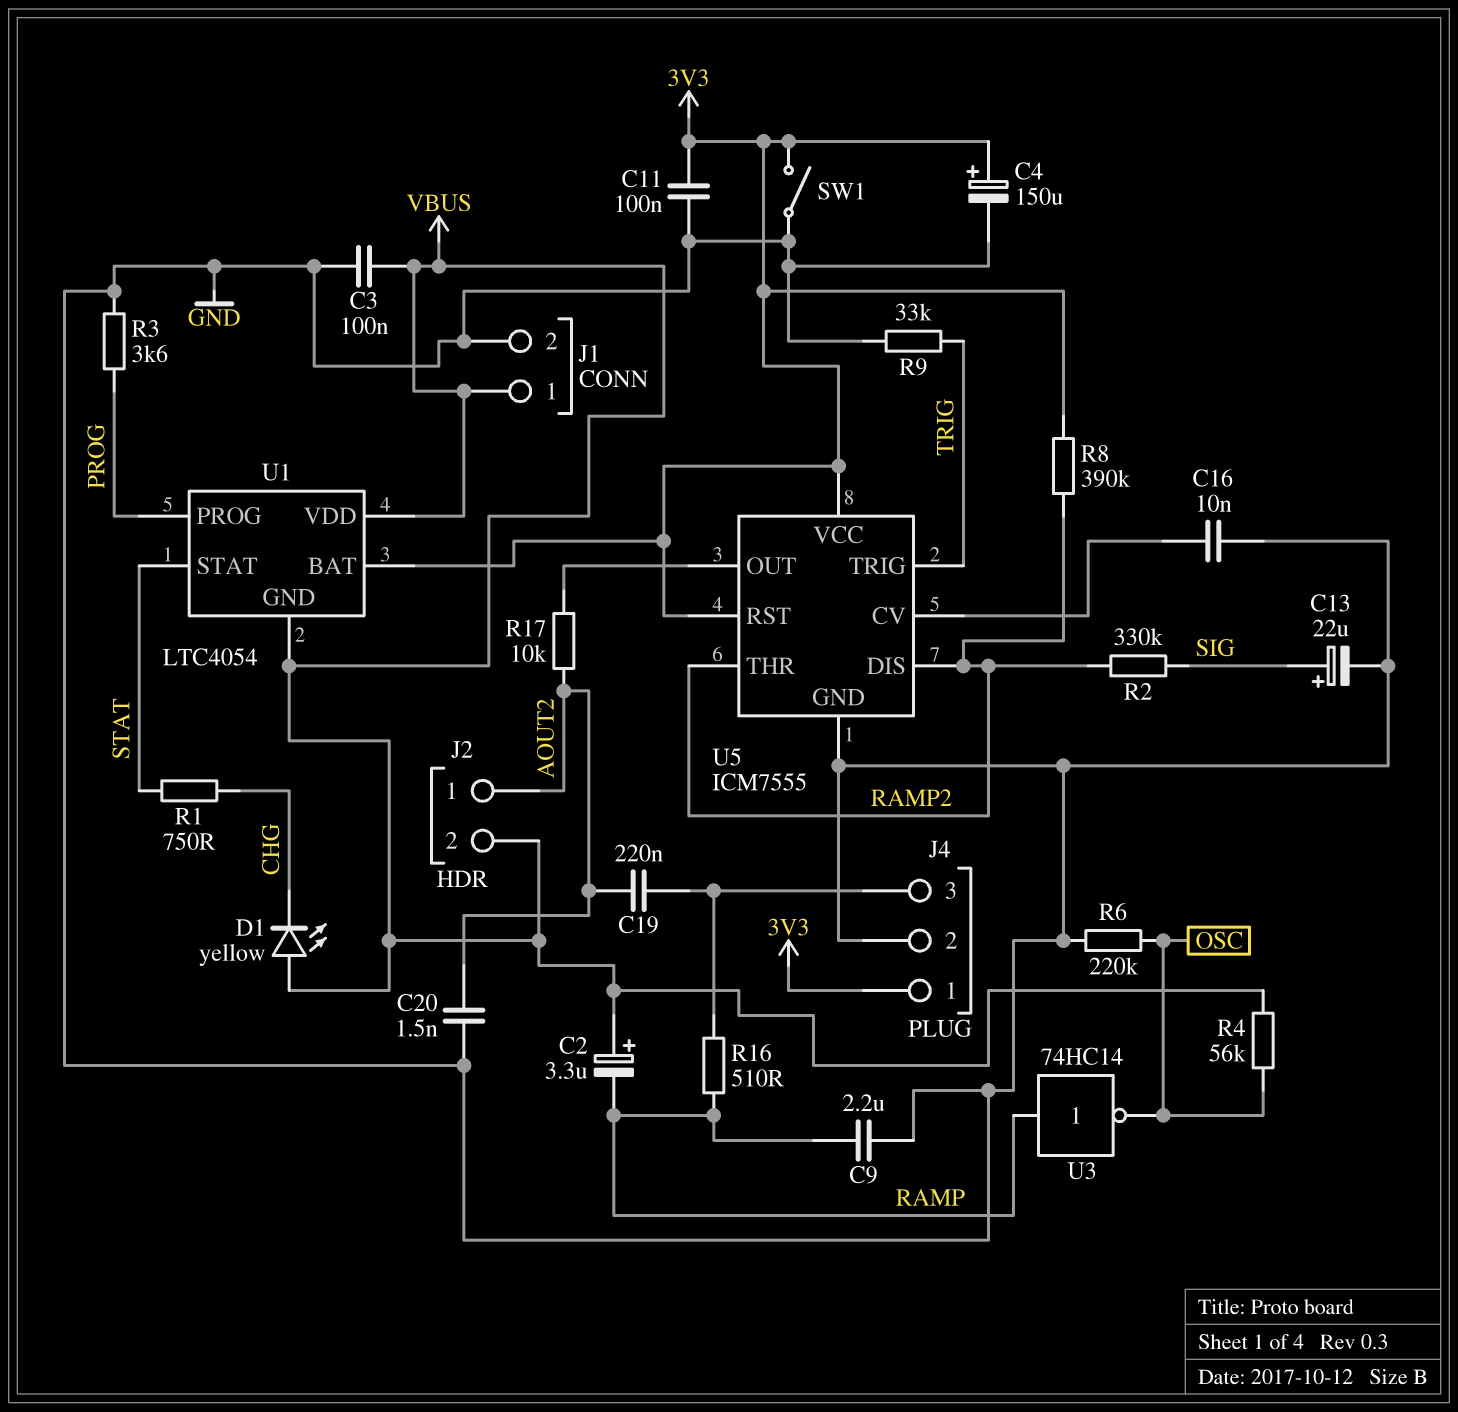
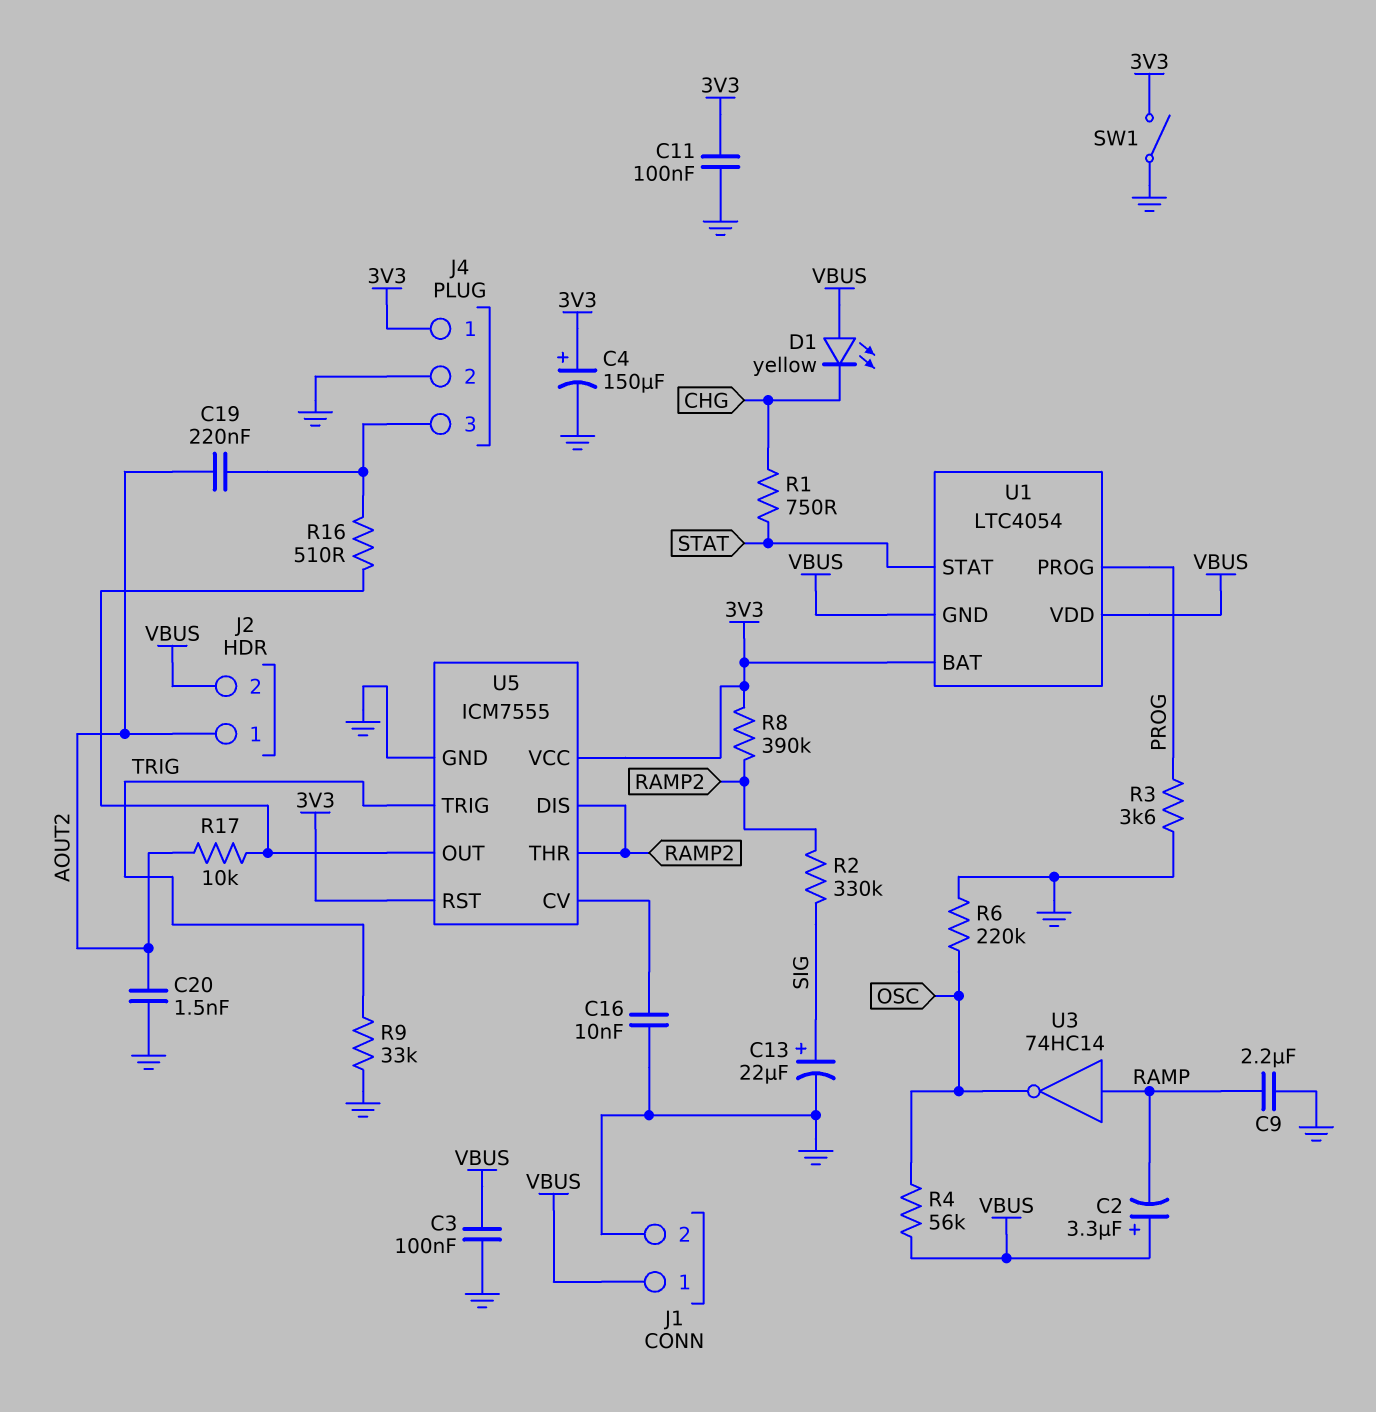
R16: 510 (J4/3, RAMP) -> 510 (J4/3, U5/OUT)

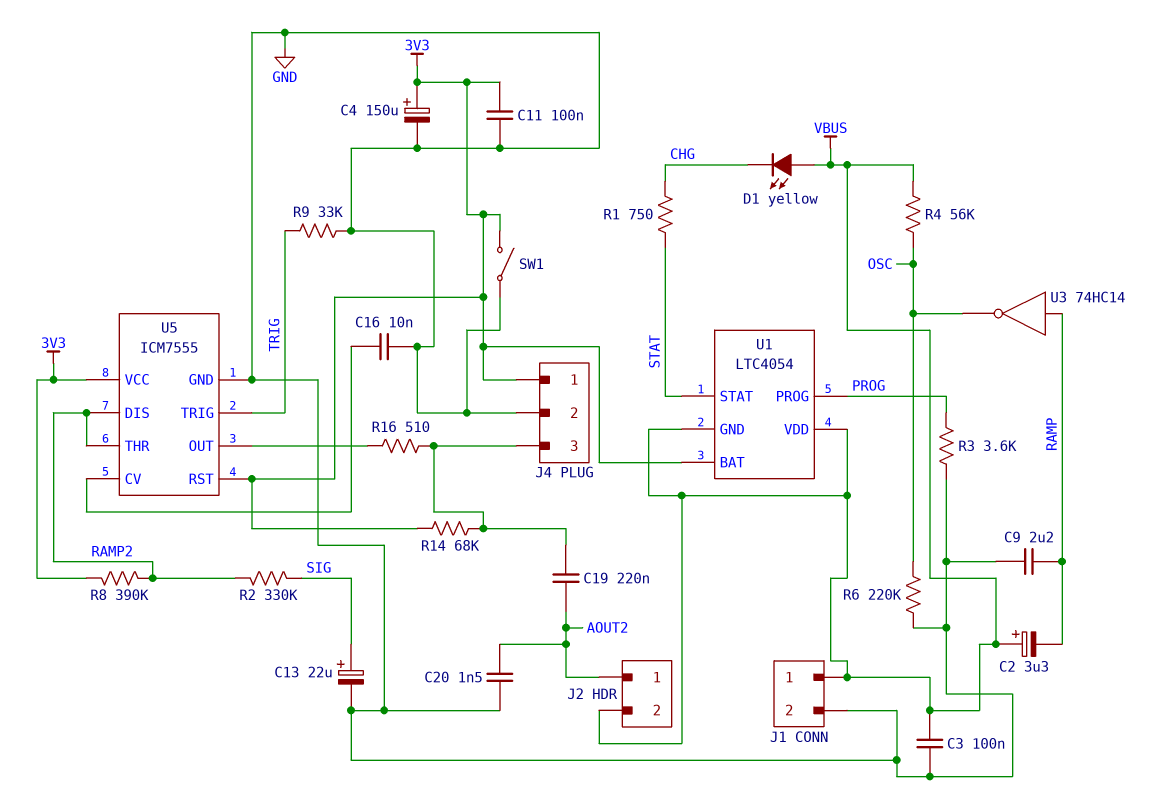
R14: none -> 68k (3V3, J4/3)
R17: 10k (AOUT2, U5/OUT) -> none

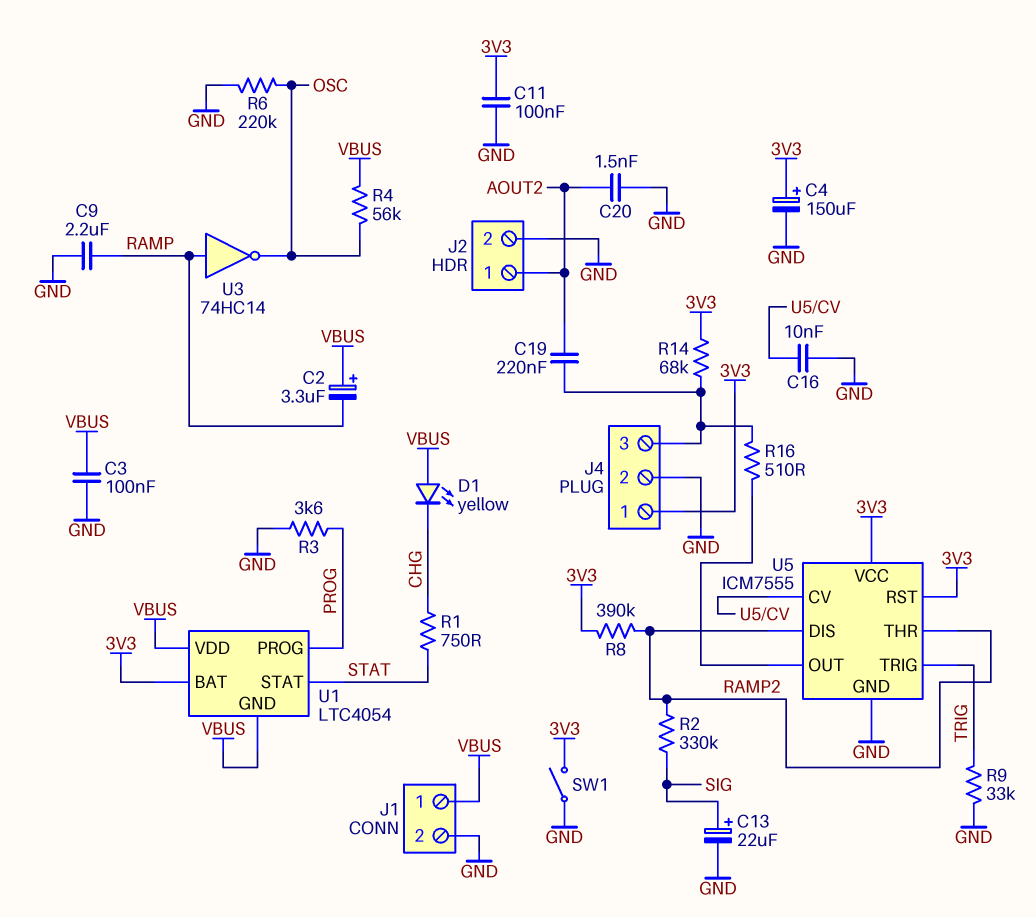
J2 pin 2: VBUS -> GND

